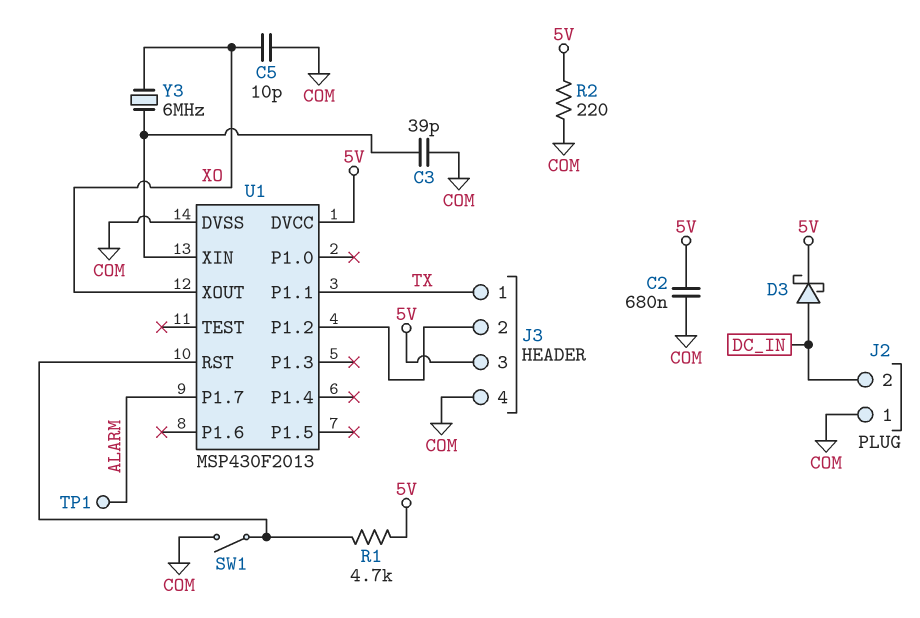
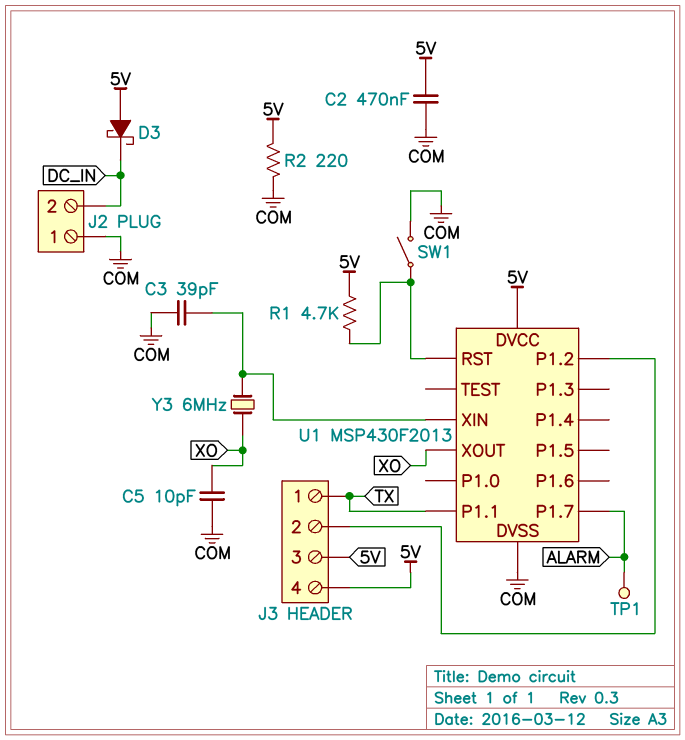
C2: 680nF (5V, COM) -> 470nF (5V, COM)
D3: schottky (A DC_IN, K 5V) -> schottky (A 5V, K DC_IN)
J3 pin 4: COM -> 5V

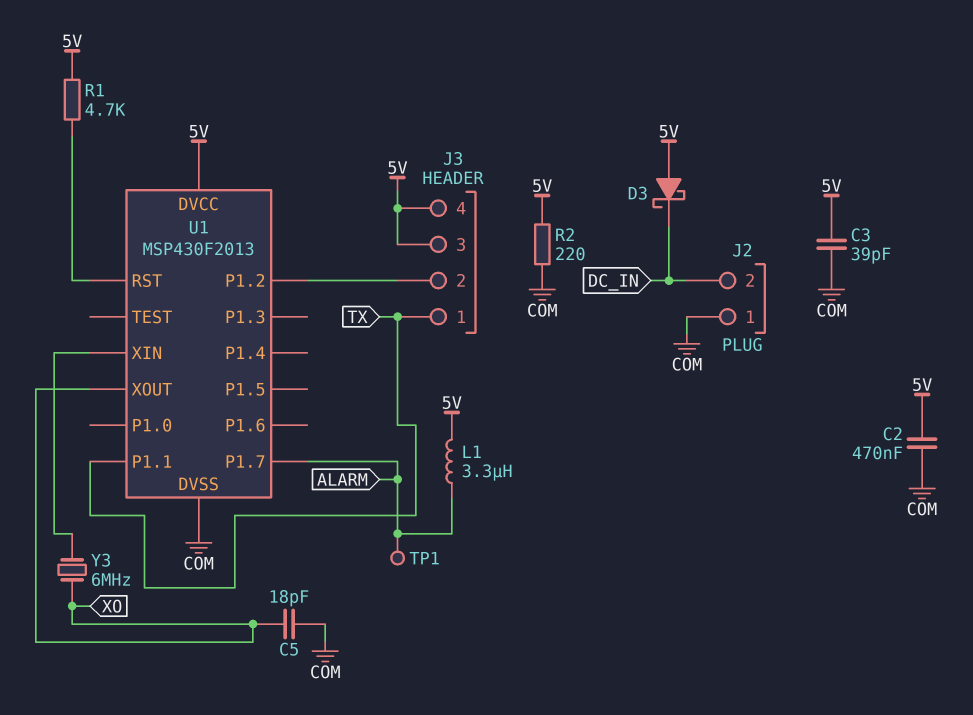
C3: 39pF (COM, U1/XIN) -> 39pF (5V, COM)
C5: 10pF (COM, XO) -> 18pF (COM, XO)
L1: none -> 3.3uH (5V, ALARM)
SW1: switch (COM, U1/RST) -> none

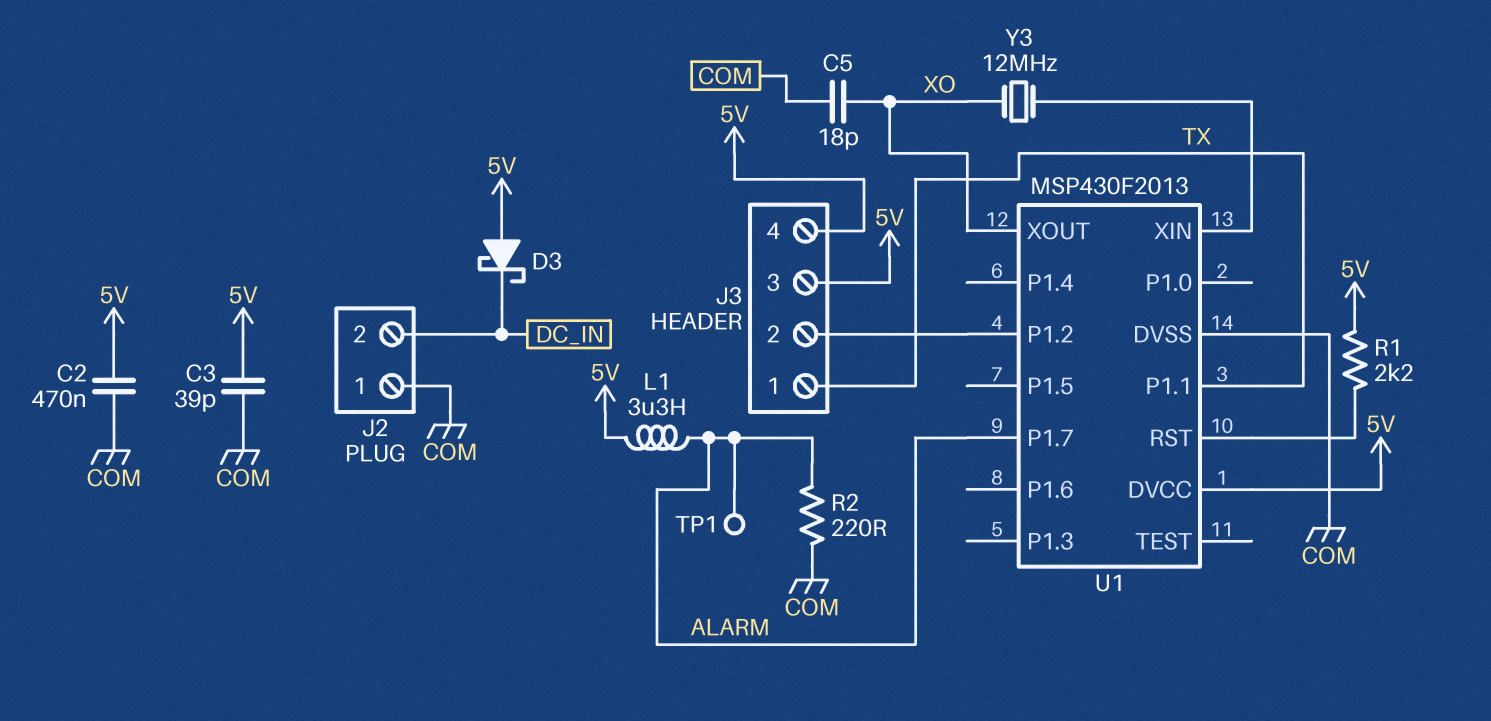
R1: 4.7k (5V, U1/RST) -> 2.2k (5V, U1/RST)
R2: 220 (5V, COM) -> 220 (ALARM, COM)
Y3: 6MHz (U1/XIN, XO) -> 12MHz (U1/XIN, XO)

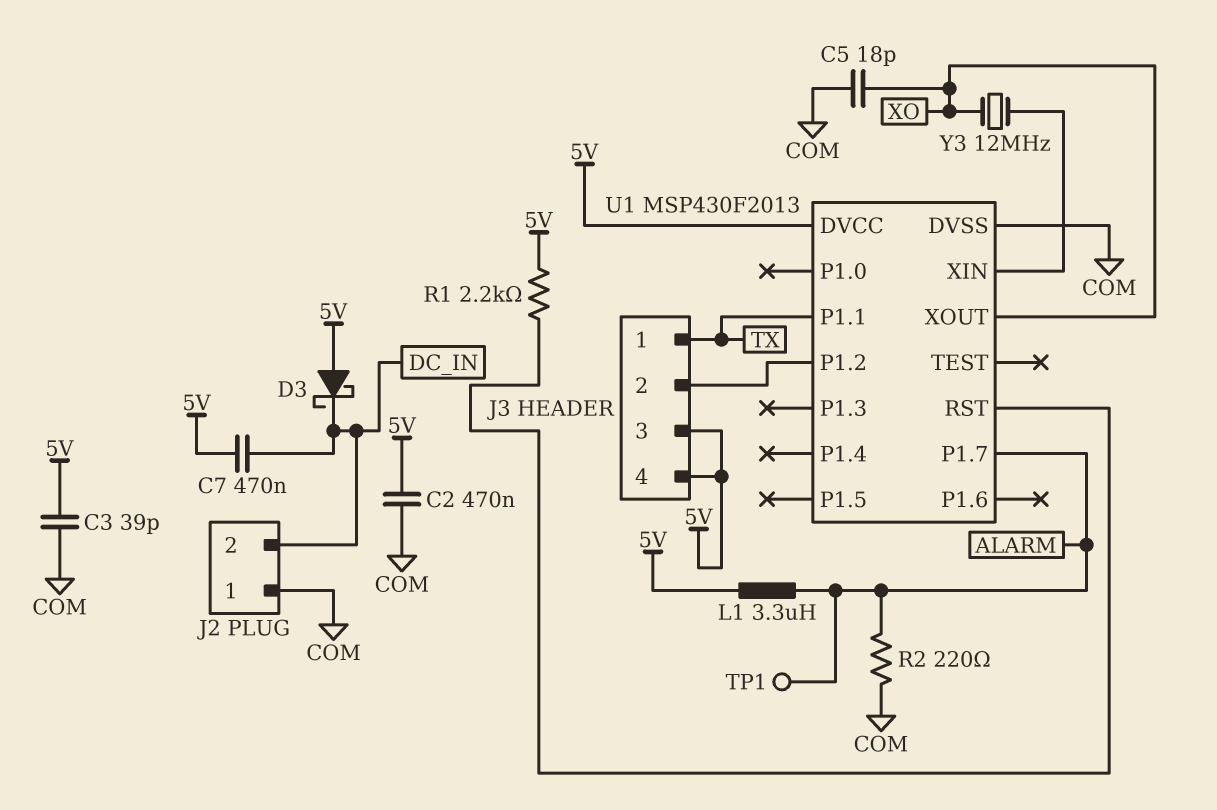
C7: none -> 470nF (5V, DC_IN)

